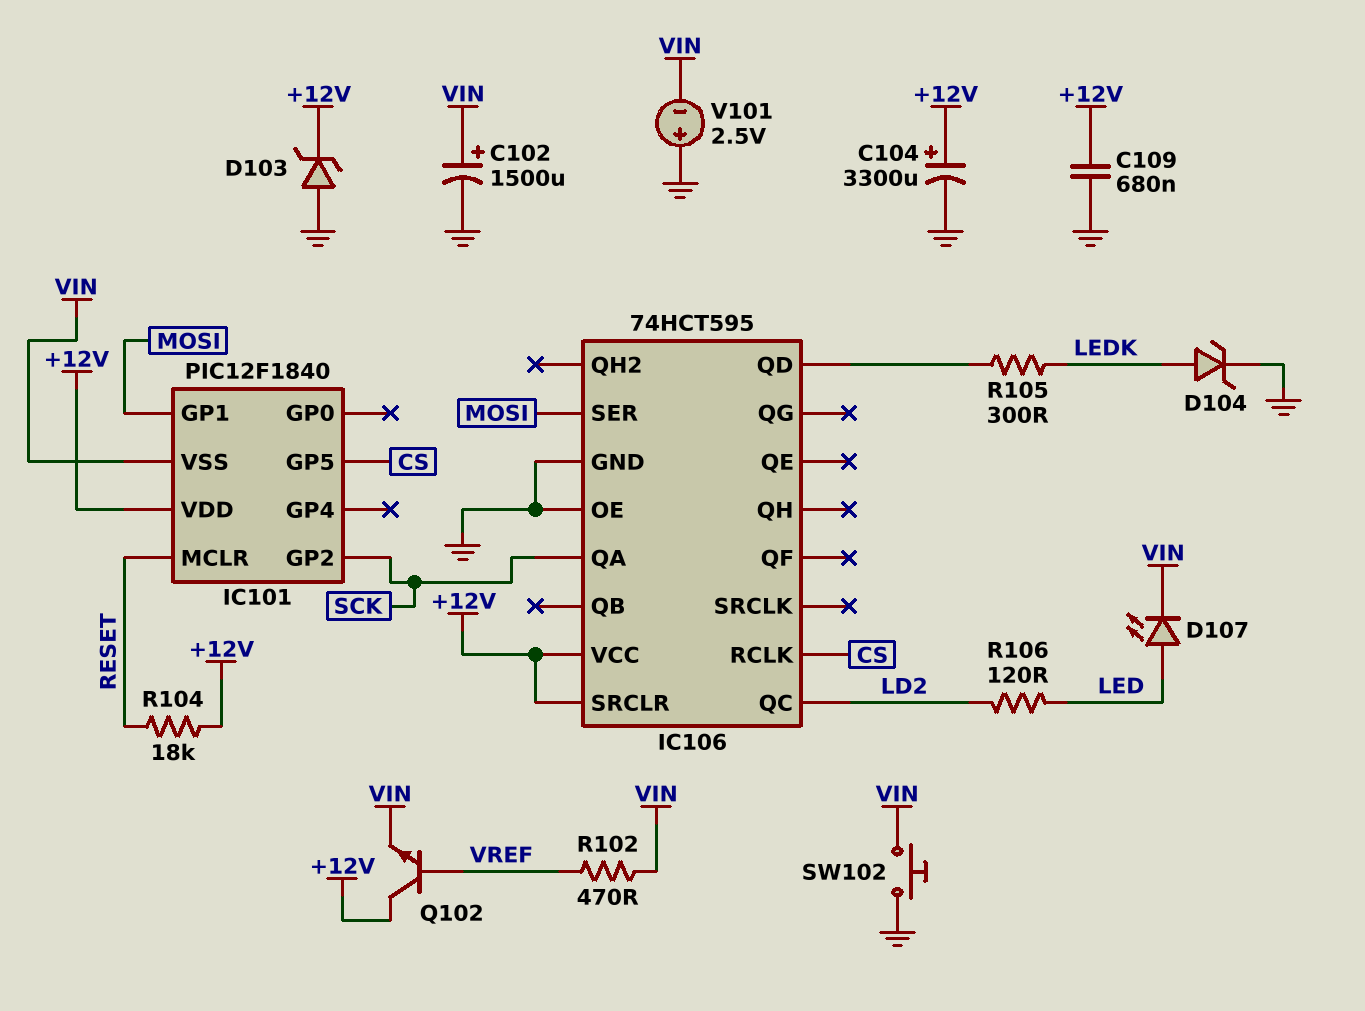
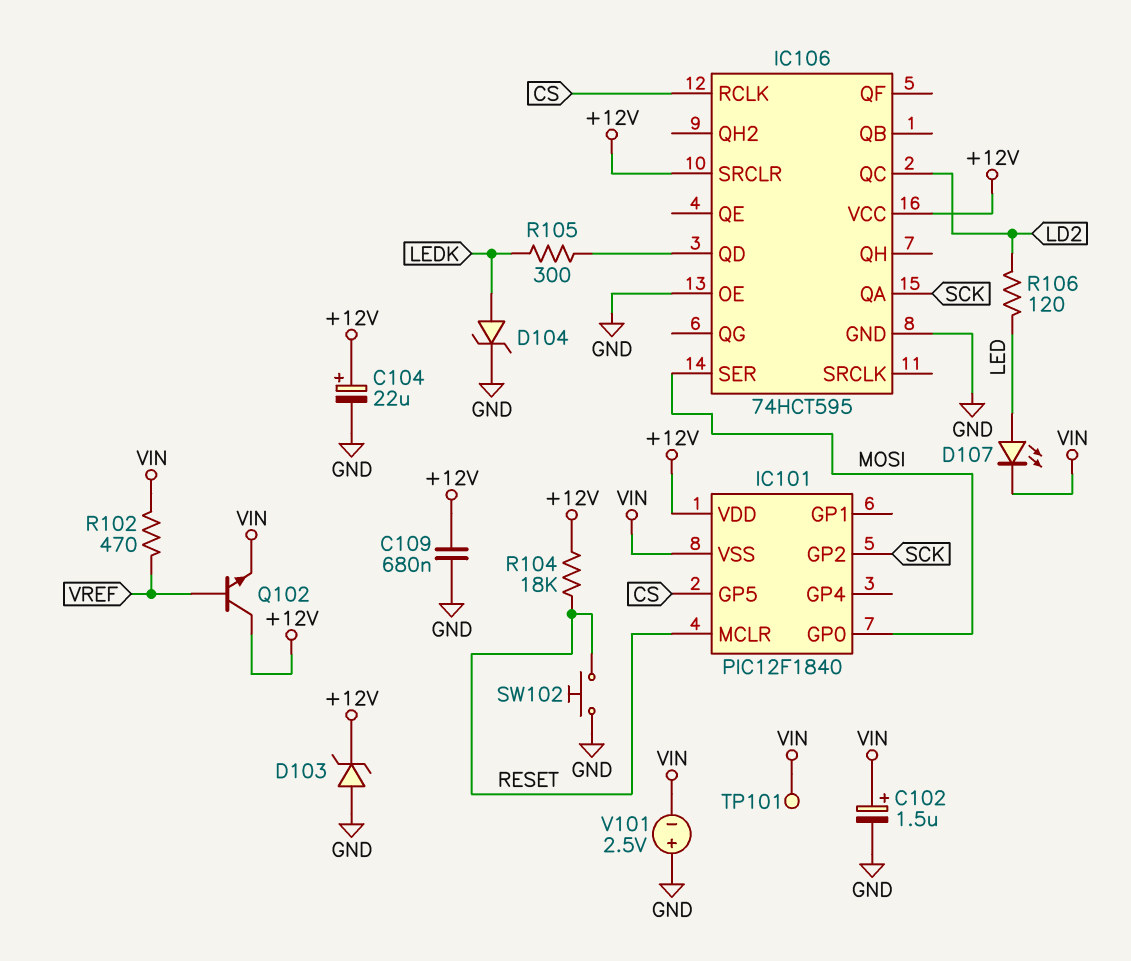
C102: 1500uF (plus VIN, minus GND) -> 1.5uF (plus VIN, minus GND)
C104: 3300uF (plus +12V, minus GND) -> 22uF (plus +12V, minus GND)
IC101 pin GP0: none -> MOSI
IC101 pin GP1: MOSI -> none
SW102: button (GND, VIN) -> button (GND, RESET)
TP101: none -> test point (VIN)

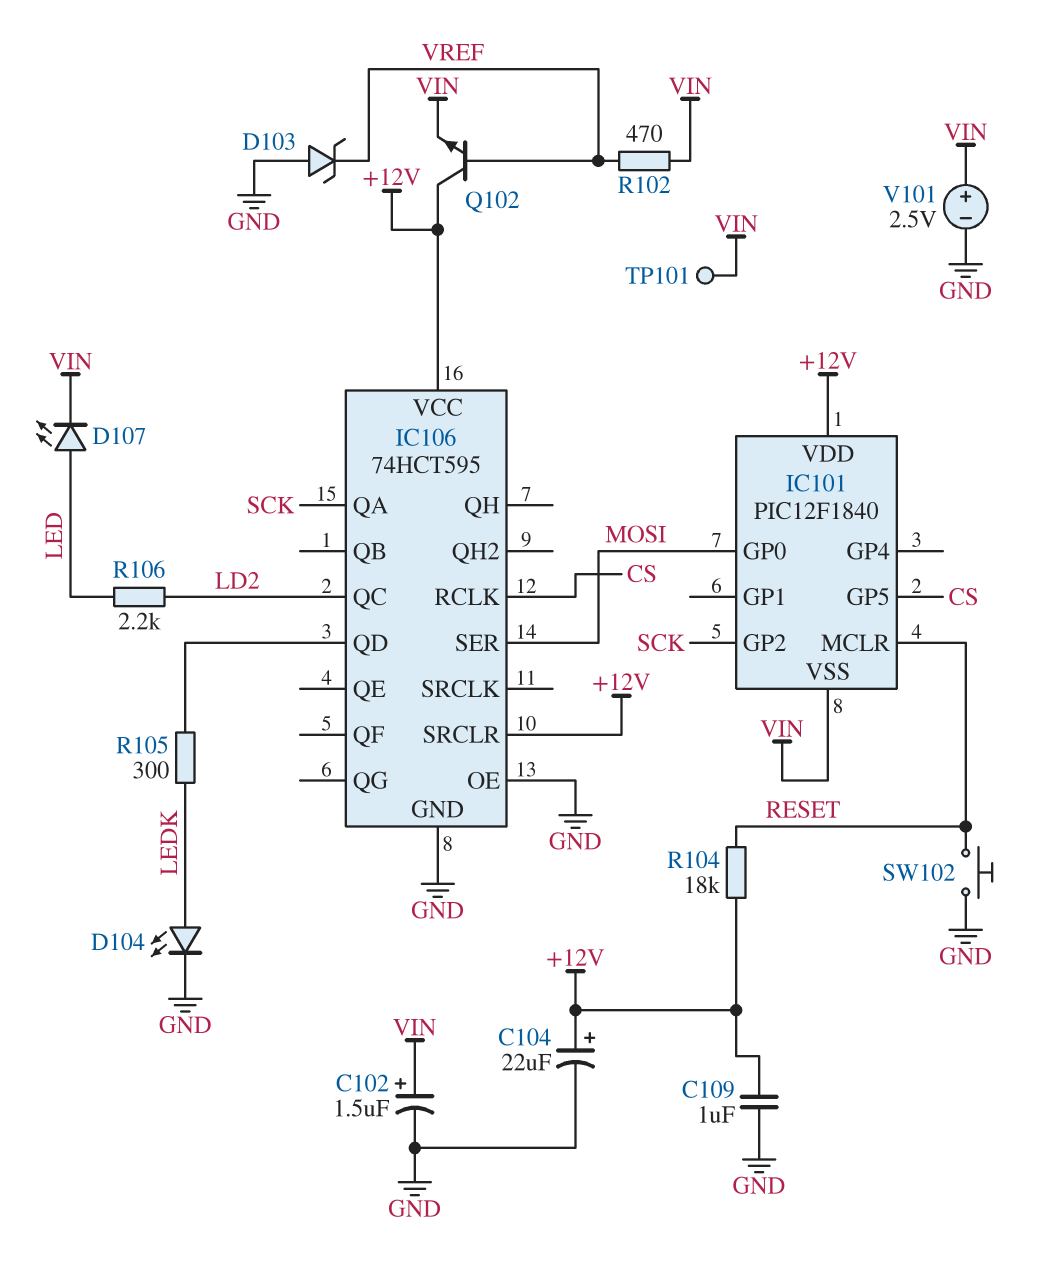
C109: 680nF (+12V, GND) -> 1uF (+12V, GND)
D103: zener (A GND, K +12V) -> zener (A GND, K VREF)
D104: zener (A LEDK, K GND) -> LED (A LEDK, K GND)
R106: 120 (LD2, LED) -> 2.2k (LD2, LED)
V101: 2.5V (plus GND, minus VIN) -> 2.5V (plus VIN, minus GND)

